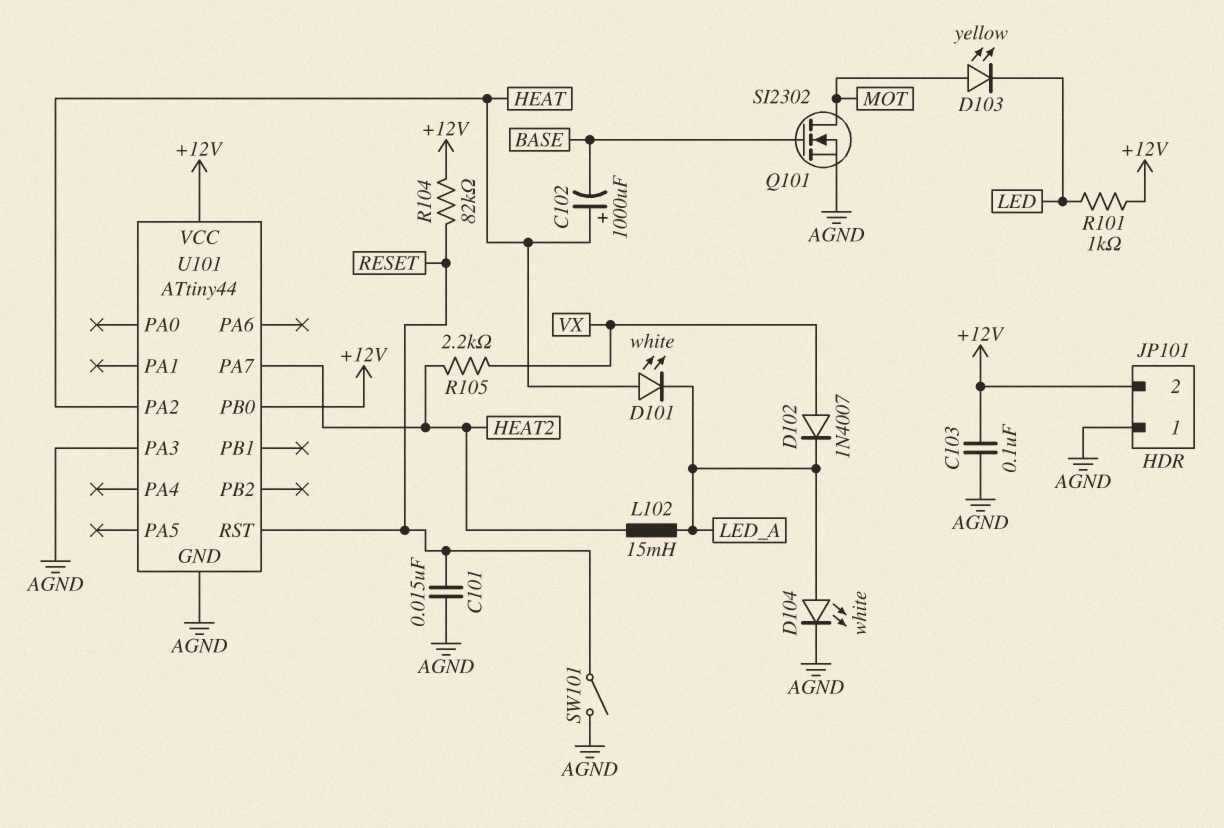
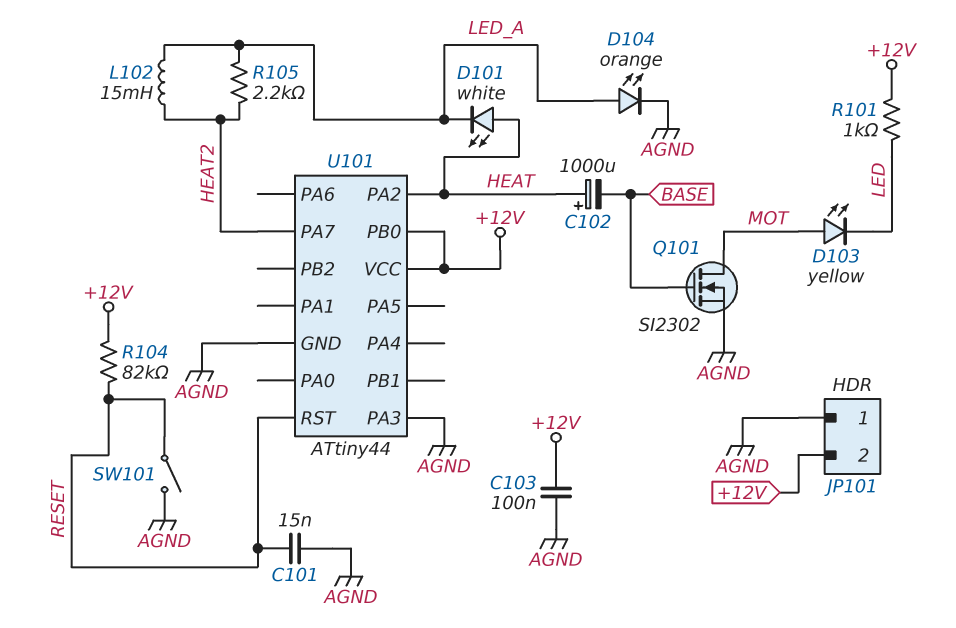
D102: diode 1N4007 (A VX, K LED_A) -> none
D104: LED white (A LED_A, K AGND) -> LED orange (A LED_A, K AGND)
R105: 2.2k (HEAT2, VX) -> 2.2k (HEAT2, LED_A)

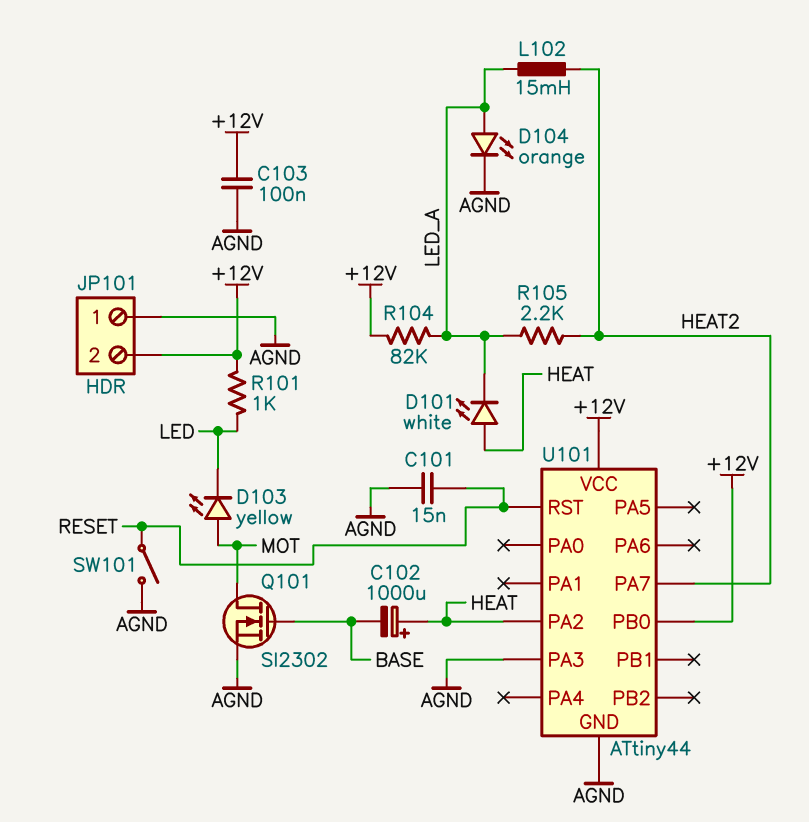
R104: 82k (+12V, RESET) -> 82k (+12V, LED_A)

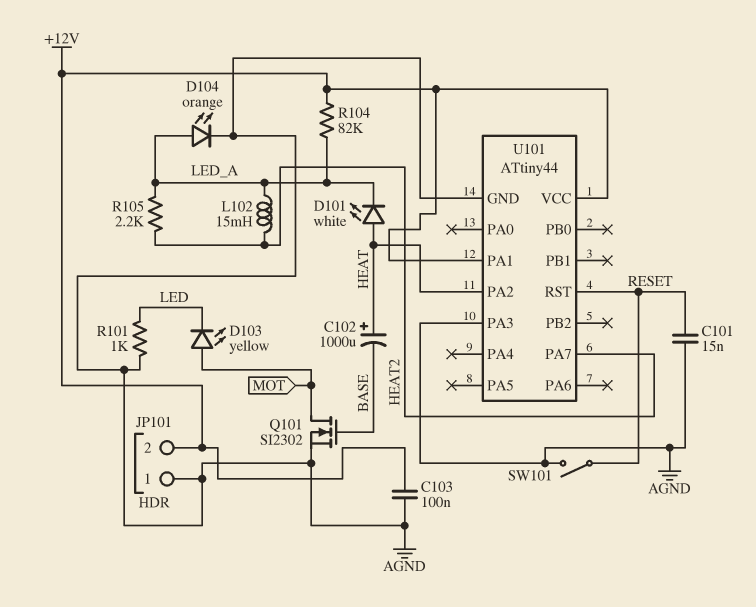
R101: 1k (+12V, LED) -> 1k (AGND, LED)
U101 pin PA1: none -> +12V
U101 pin PB0: +12V -> none

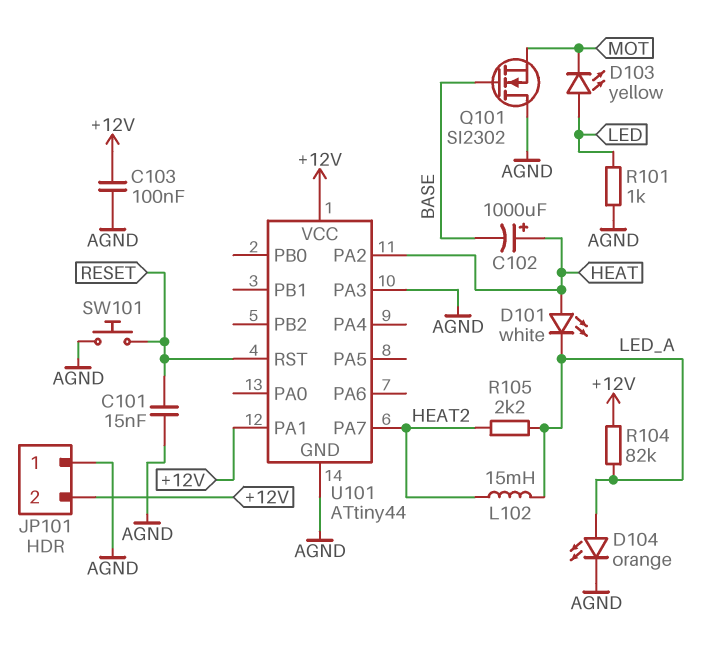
D103: LED yellow (A MOT, K LED) -> LED yellow (A LED, K MOT)
Q101: NMOS SI2302 (G BASE, D MOT, S AGND) -> NMOS SI2302 (G BASE, D AGND, S MOT)
SW101: switch (AGND, RESET) -> button (AGND, RESET)

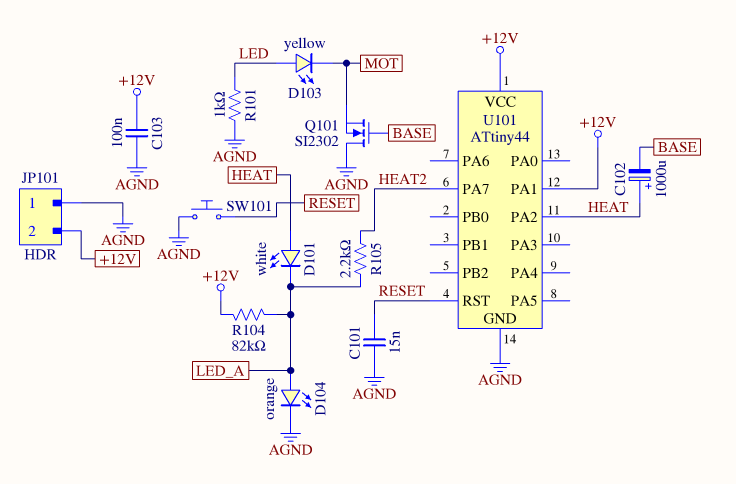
L102: 15mH (HEAT2, LED_A) -> none
U101 pin PA3: AGND -> none

